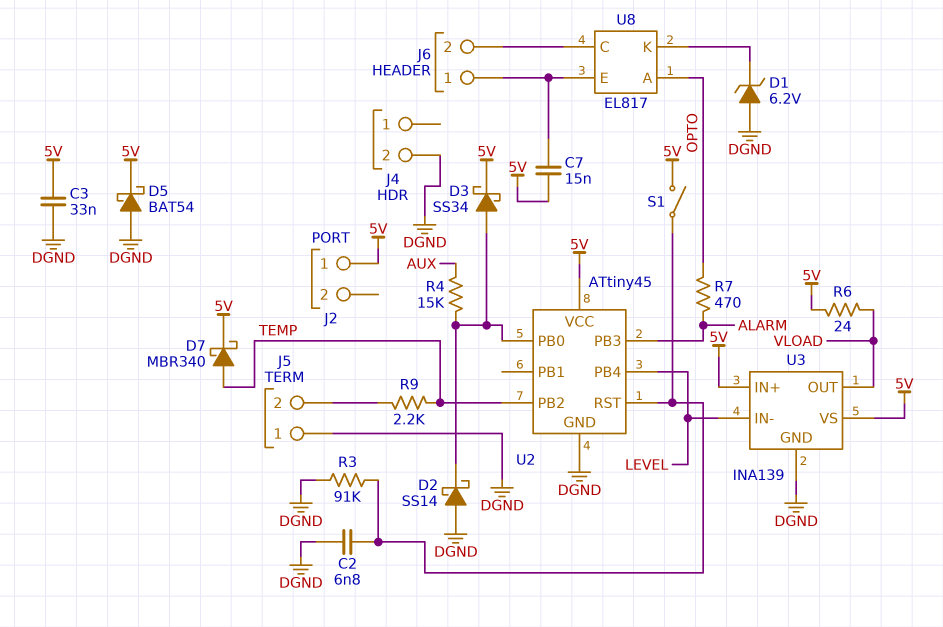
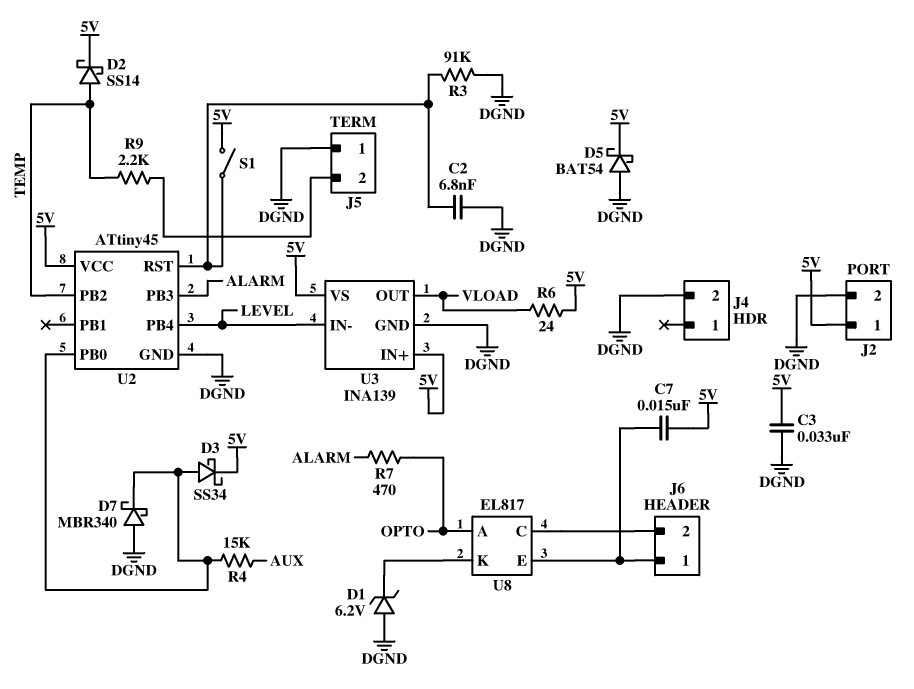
D2: schottky SS14 (A DGND, K U2/PB0) -> schottky SS14 (A TEMP, K 5V)
D7: schottky MBR340 (A TEMP, K 5V) -> schottky MBR340 (A DGND, K U2/PB0)
J2 pin 2: none -> DGND

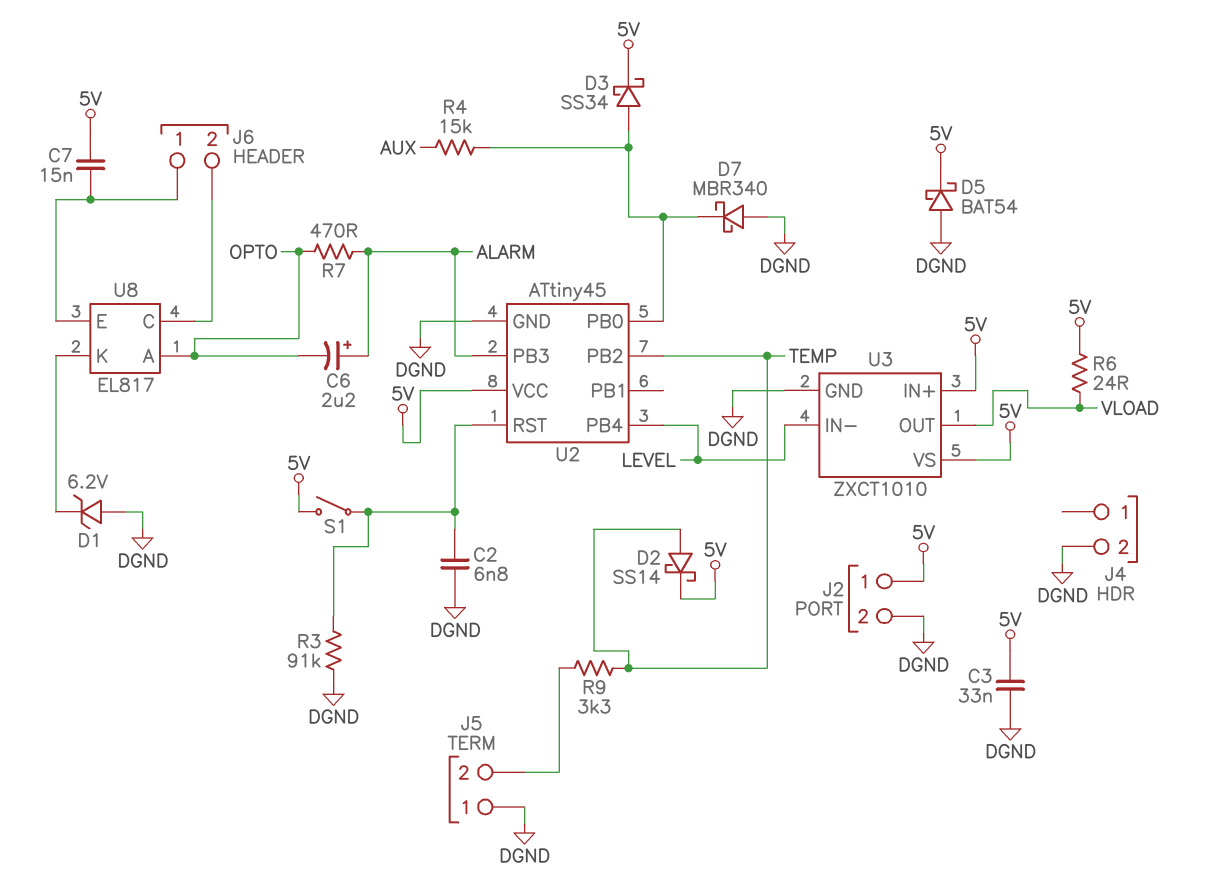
C6: none -> 2.2uF (plus ALARM, minus OPTO)
R9: 2.2k (J5/2, TEMP) -> 3.3k (J5/2, TEMP)
U3: INA139 -> ZXCT1010

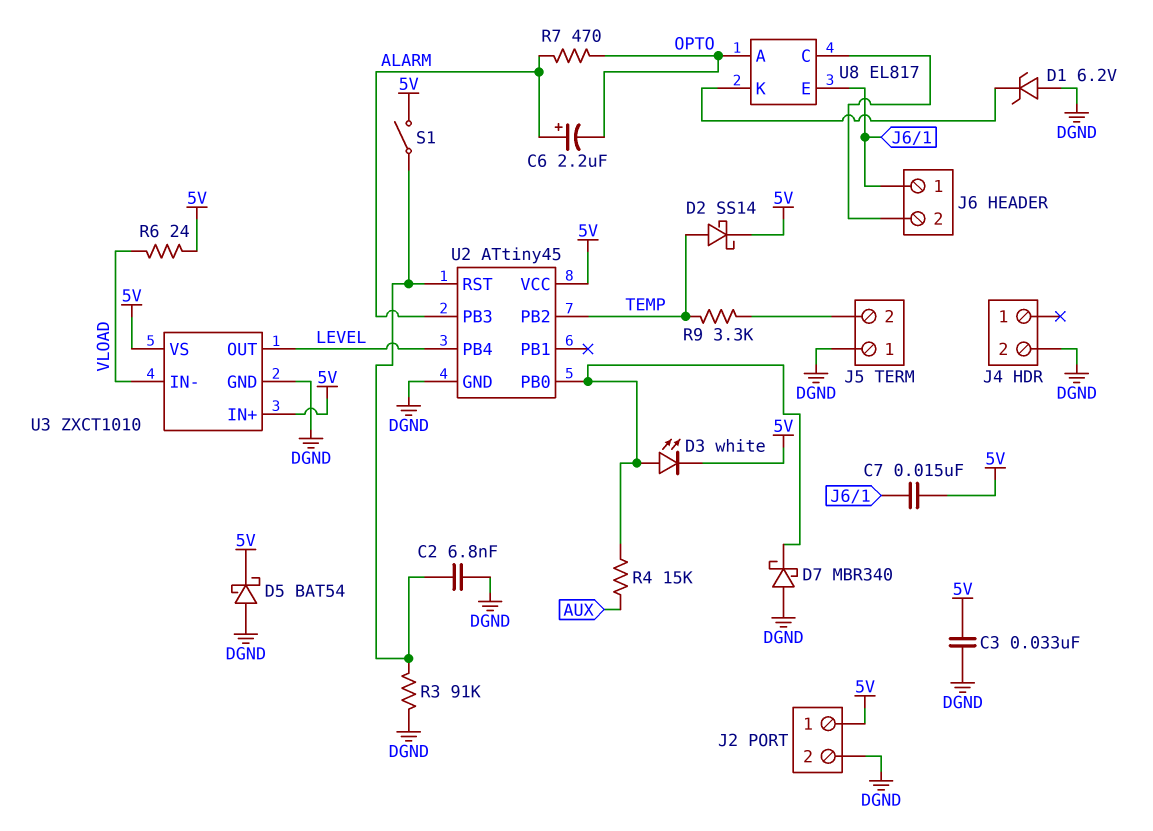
D3: schottky SS34 (A U2/PB0, K 5V) -> LED white (A U2/PB0, K 5V)
U3 pin IN-: LEVEL -> VLOAD
U3 pin OUT: VLOAD -> LEVEL

